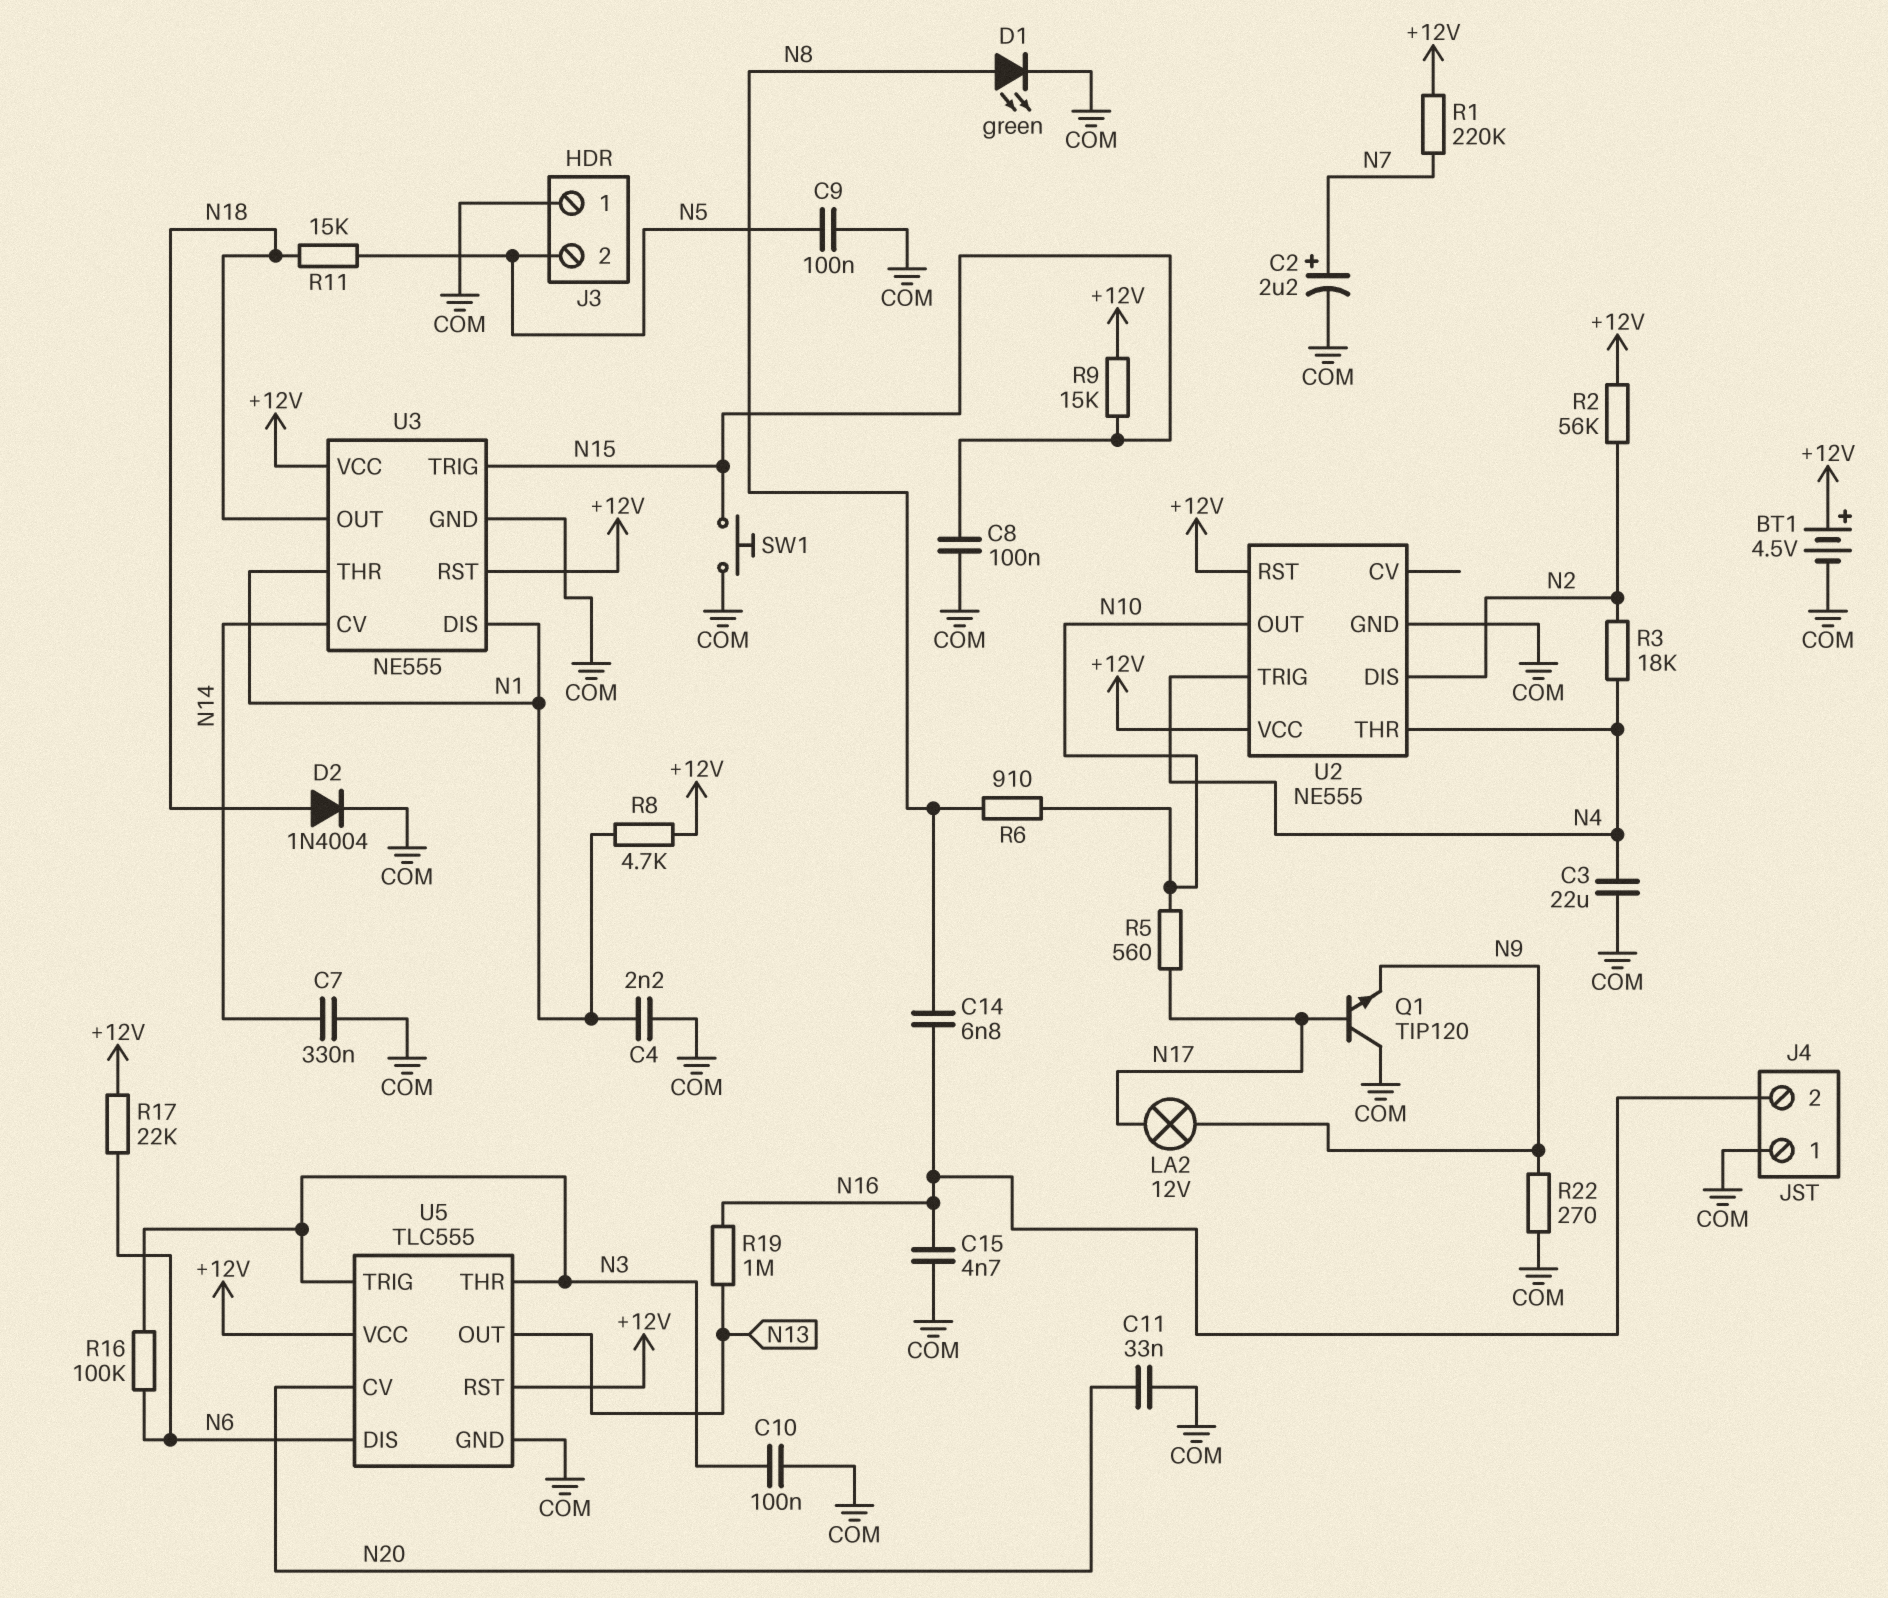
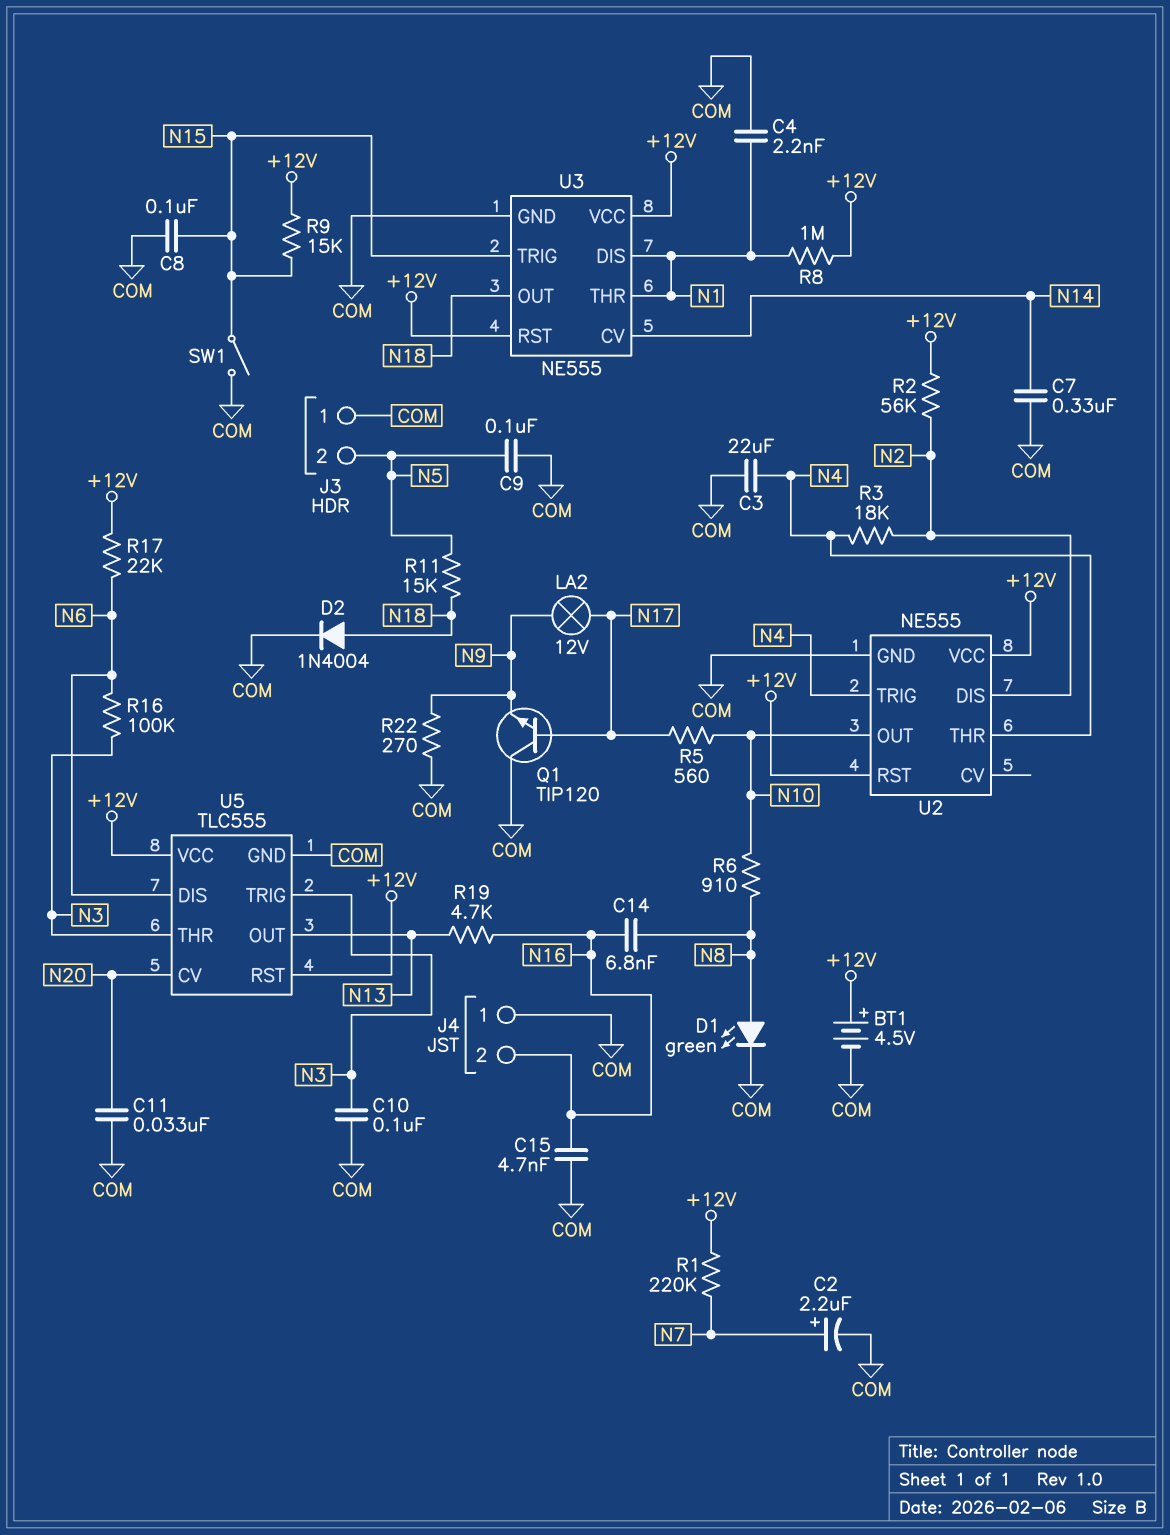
R8: 4.7k (+12V, N1) -> 1M (+12V, N1)
R19: 1M (N13, N16) -> 4.7k (N13, N16)
SW1: button (COM, N15) -> switch (COM, N15)

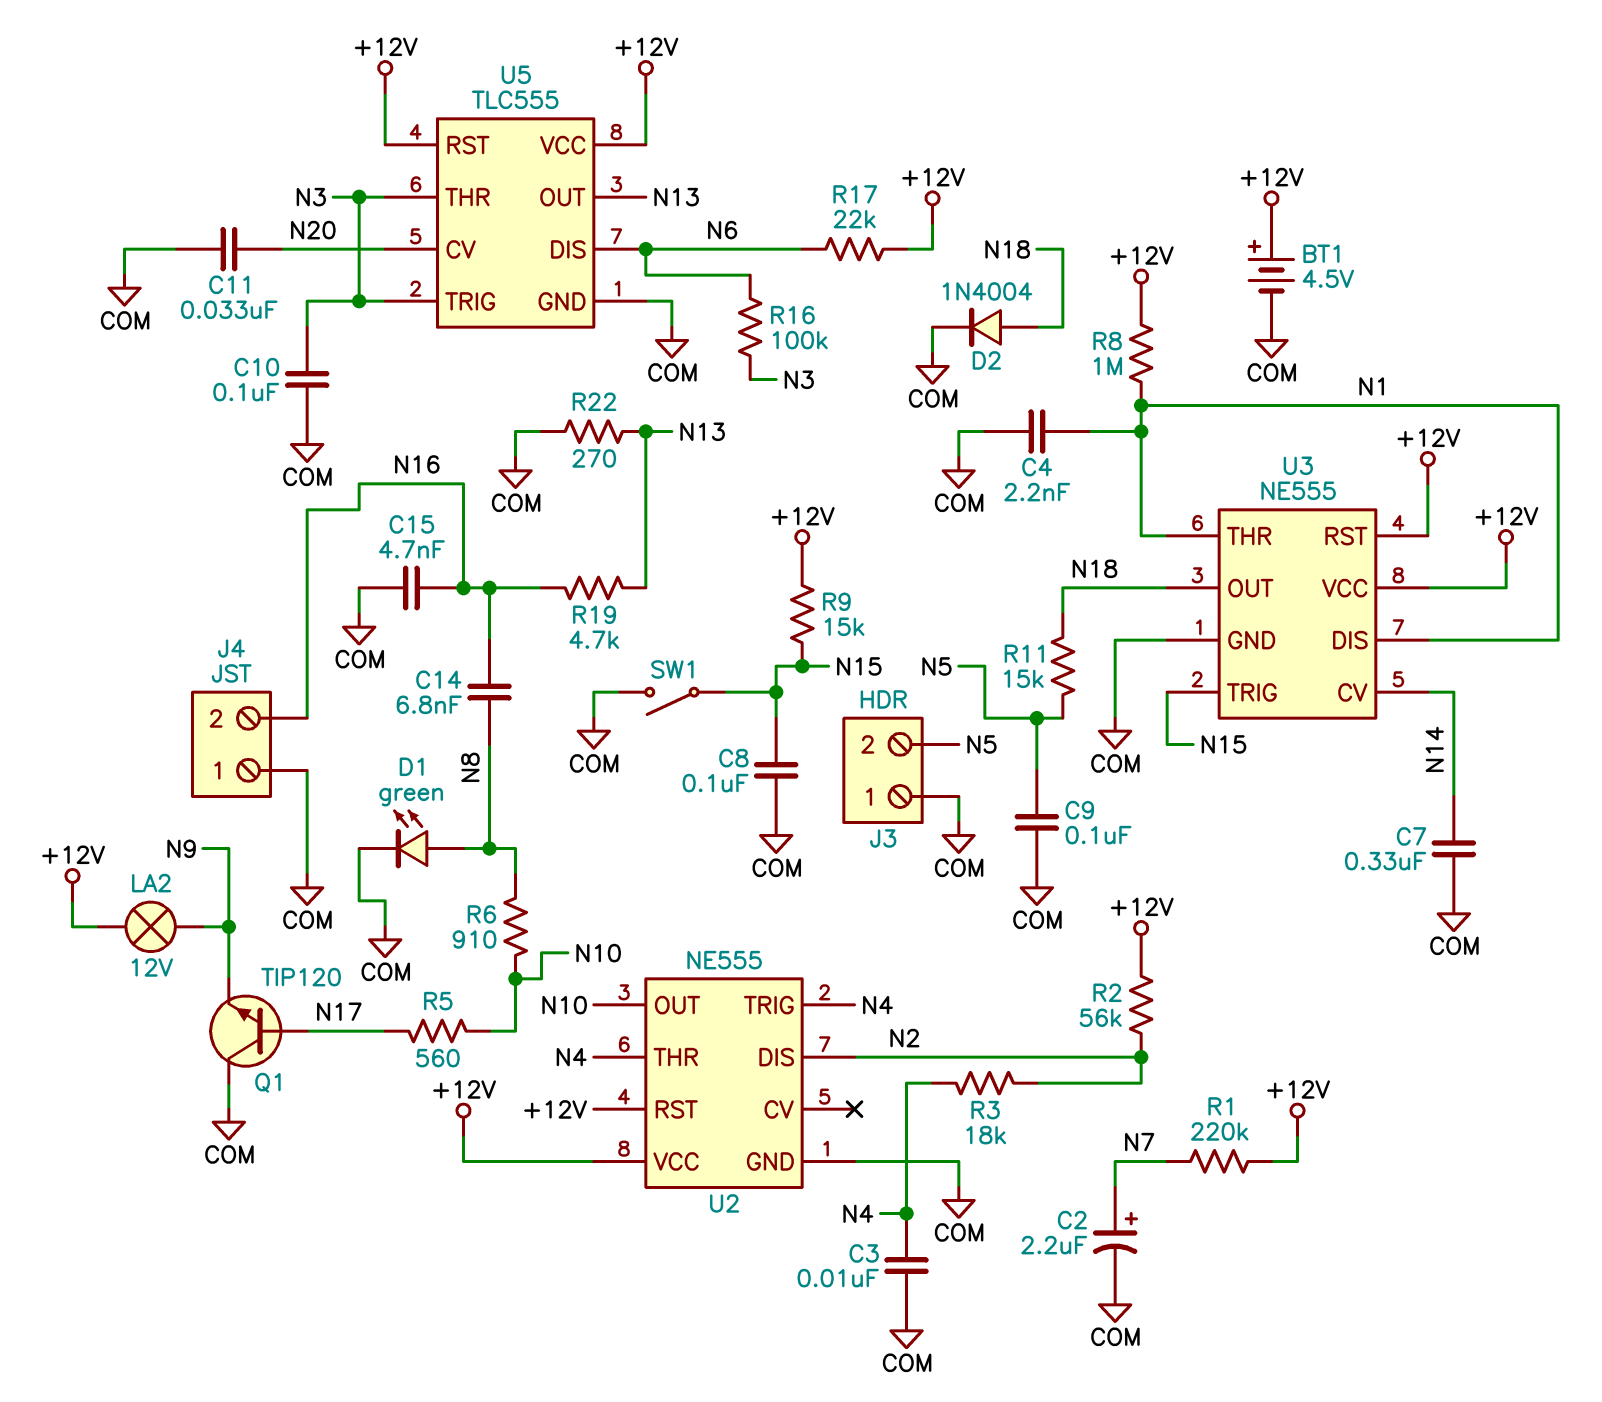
C3: 22uF (COM, N4) -> 10nF (COM, N4)
LA2: lamp 12V (N9, N17) -> lamp 12V (+12V, N9)
R22: 270 (COM, N9) -> 270 (COM, N13)

